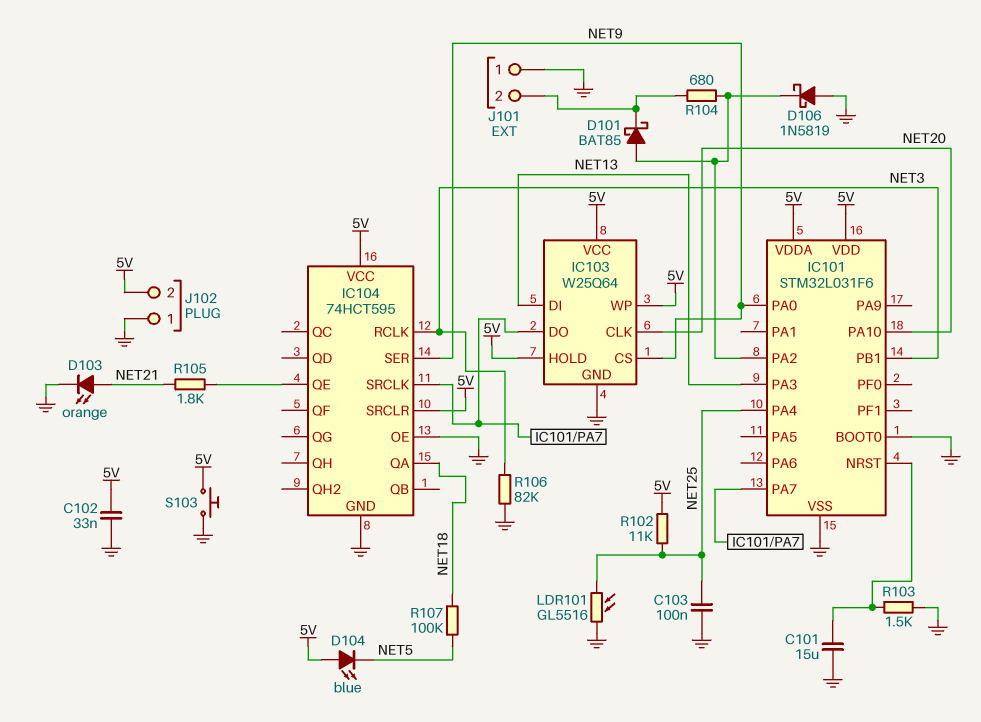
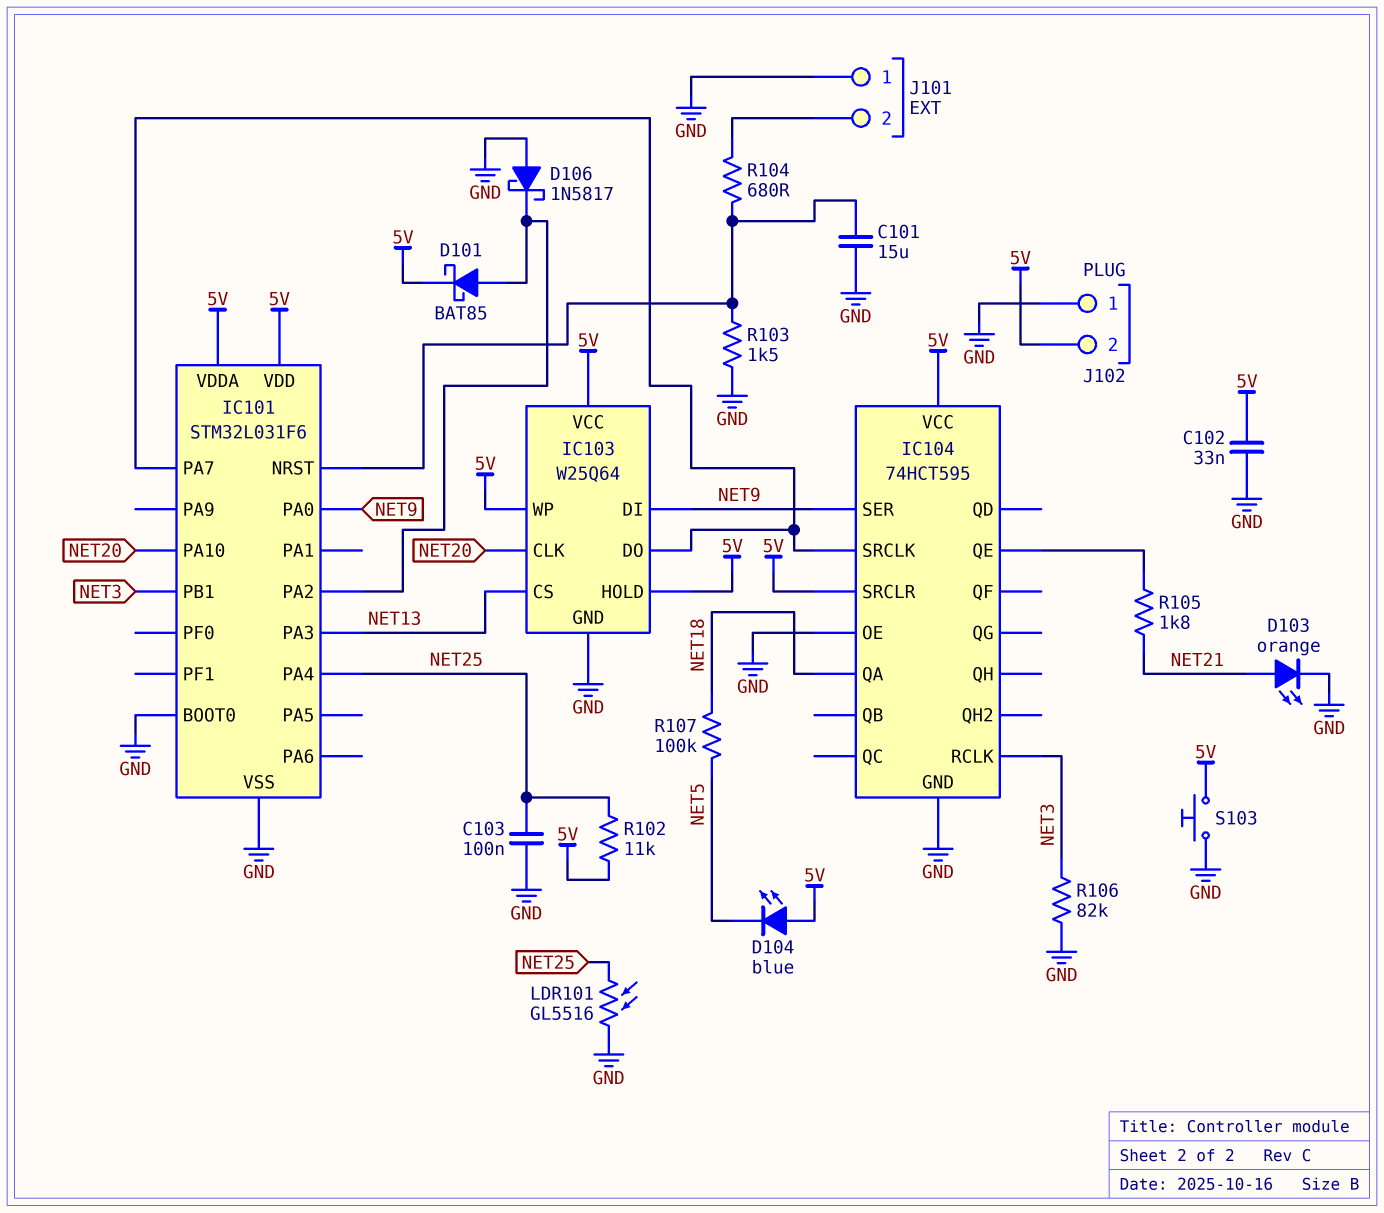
D101: schottky BAT85 (A IC101/PA2, K J101/2) -> schottky BAT85 (A IC101/PA2, K 5V)
D106: schottky 1N5819 (A GND, K IC101/PA2) -> schottky 1N5817 (A GND, K IC101/PA2)
IC103 pin CS: NET9 -> NET13
IC103 pin DI: NET13 -> NET9
R104: 680 (IC101/PA2, J101/2) -> 680 (IC101/NRST, J101/2)

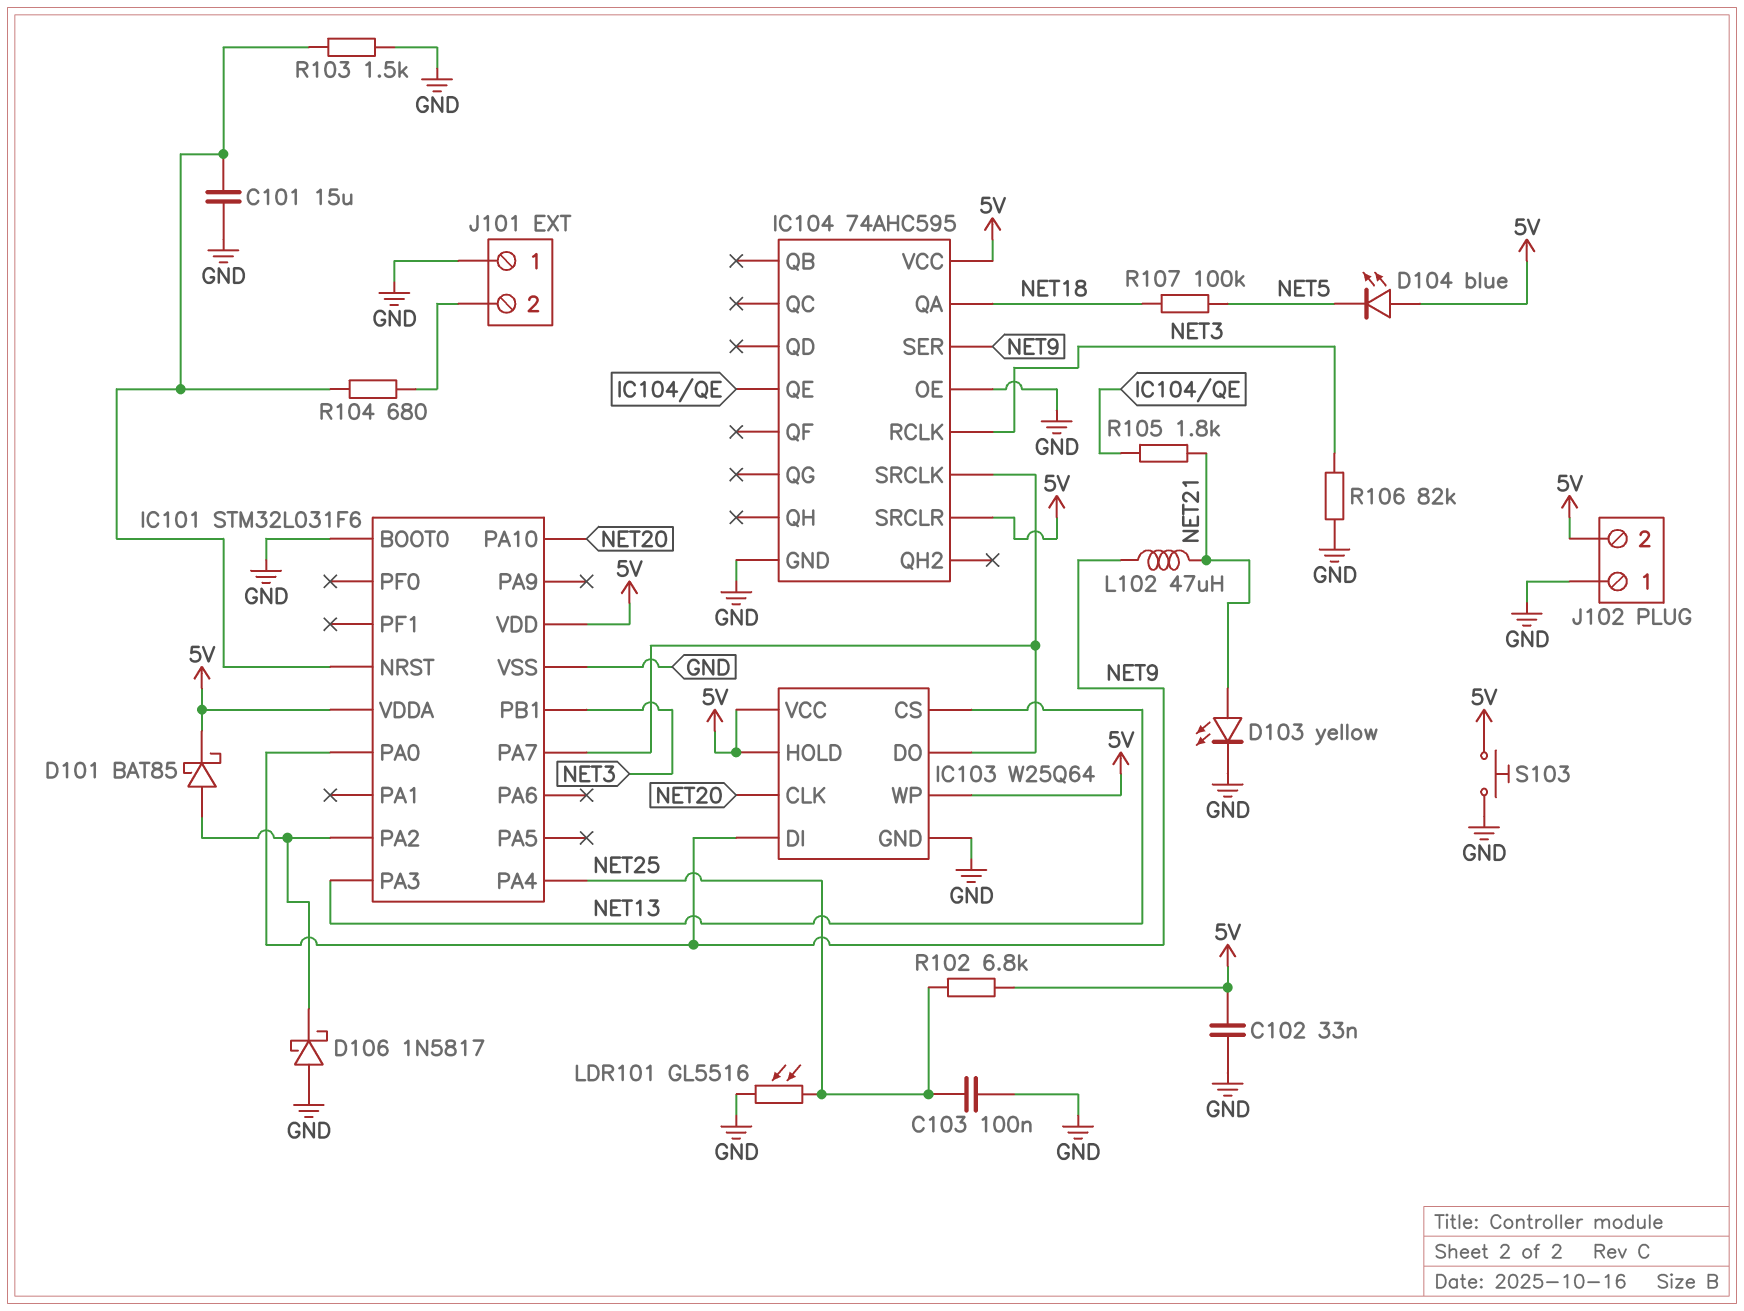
D103: LED orange (A NET21, K GND) -> LED yellow (A NET21, K GND)
IC104: 74HCT595 -> 74AHC595
L102: none -> 47uH (NET9, NET21)
R102: 11k (5V, NET25) -> 6.8k (5V, NET25)

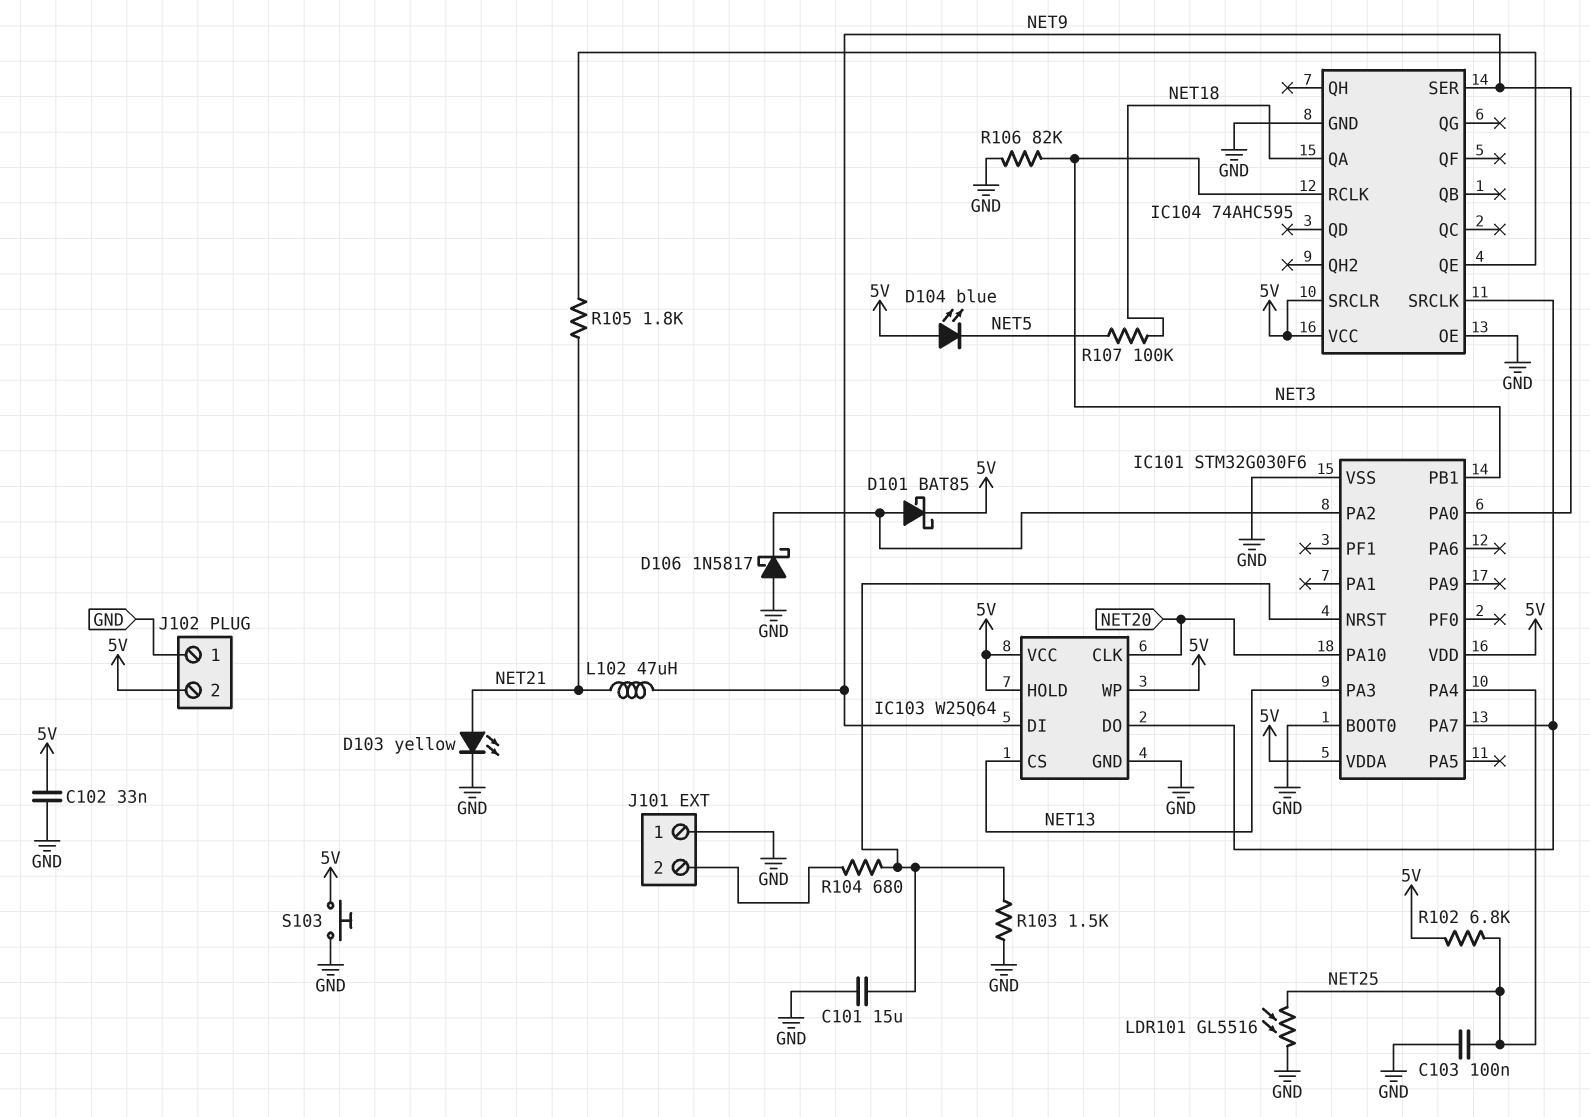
IC101: STM32L031F6 -> STM32G030F6

